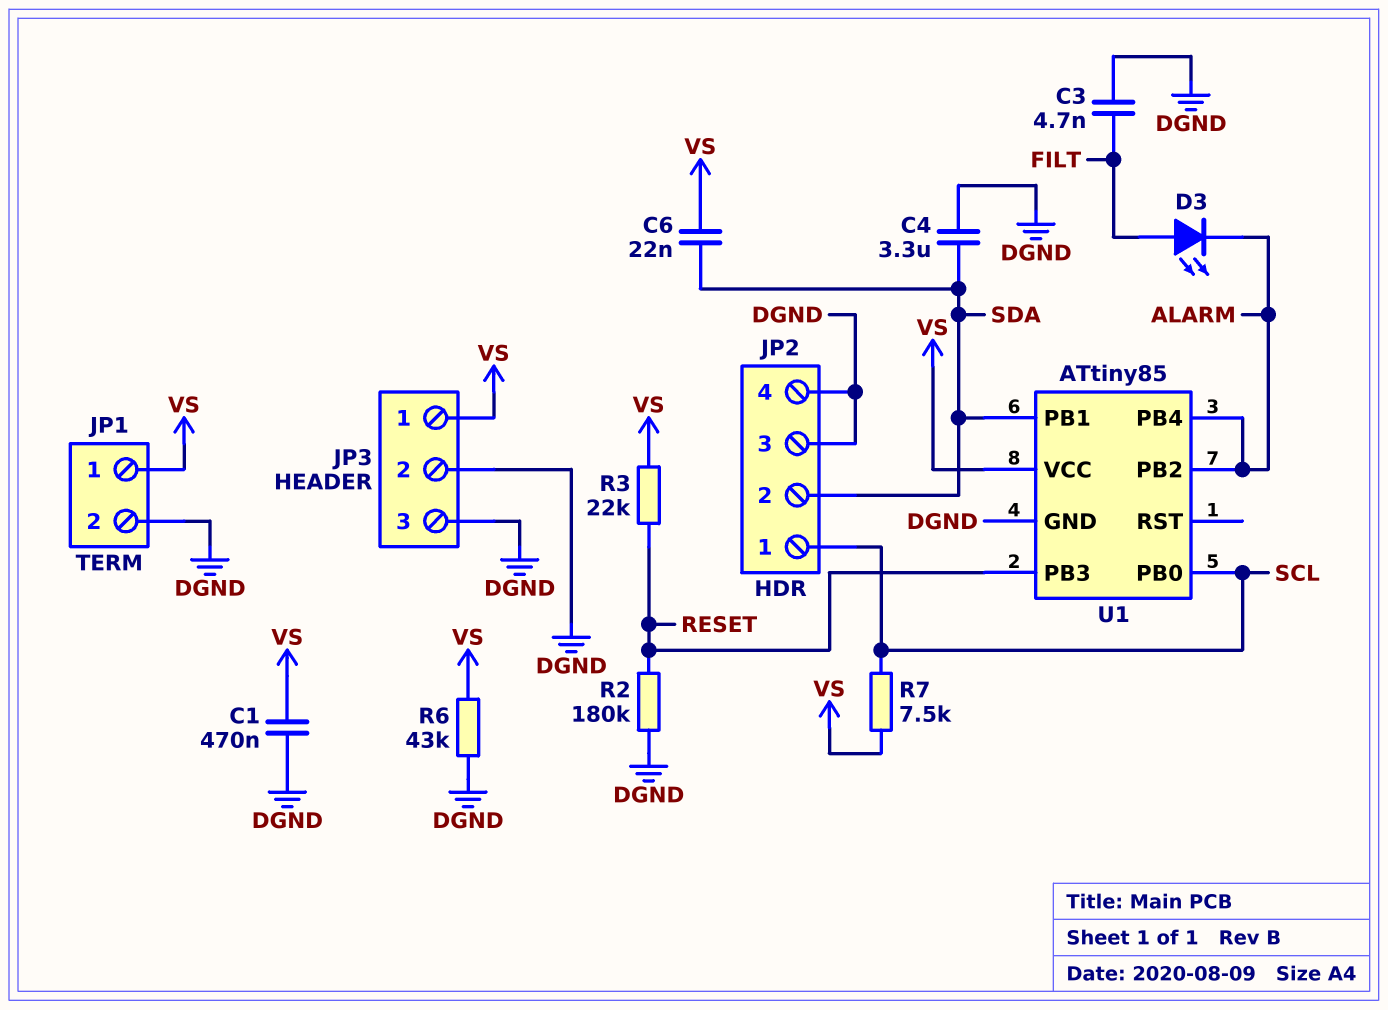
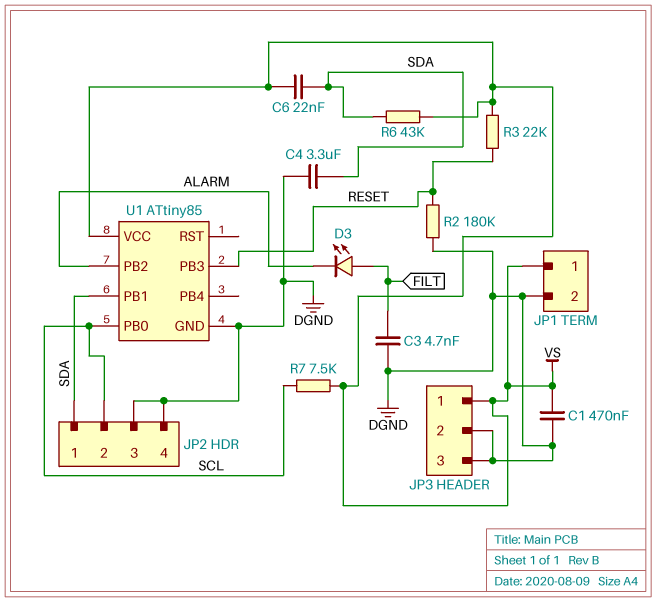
JP2 pin 1: SCL -> SDA
JP2 pin 2: SDA -> SCL
R6: 43k (DGND, VS) -> 43k (SDA, VS)
U1 pin PB4: ALARM -> none

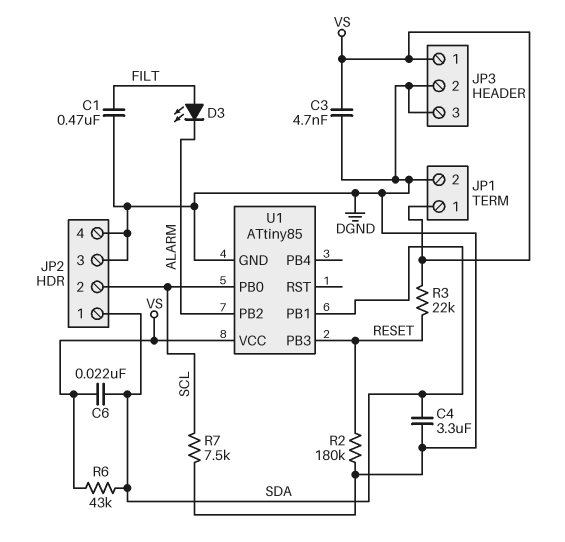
C1: 470nF (DGND, VS) -> 470nF (DGND, FILT)
C3: 4.7nF (DGND, FILT) -> 4.7nF (DGND, VS)
R7: 7.5k (SCL, VS) -> 7.5k (DGND, SCL)

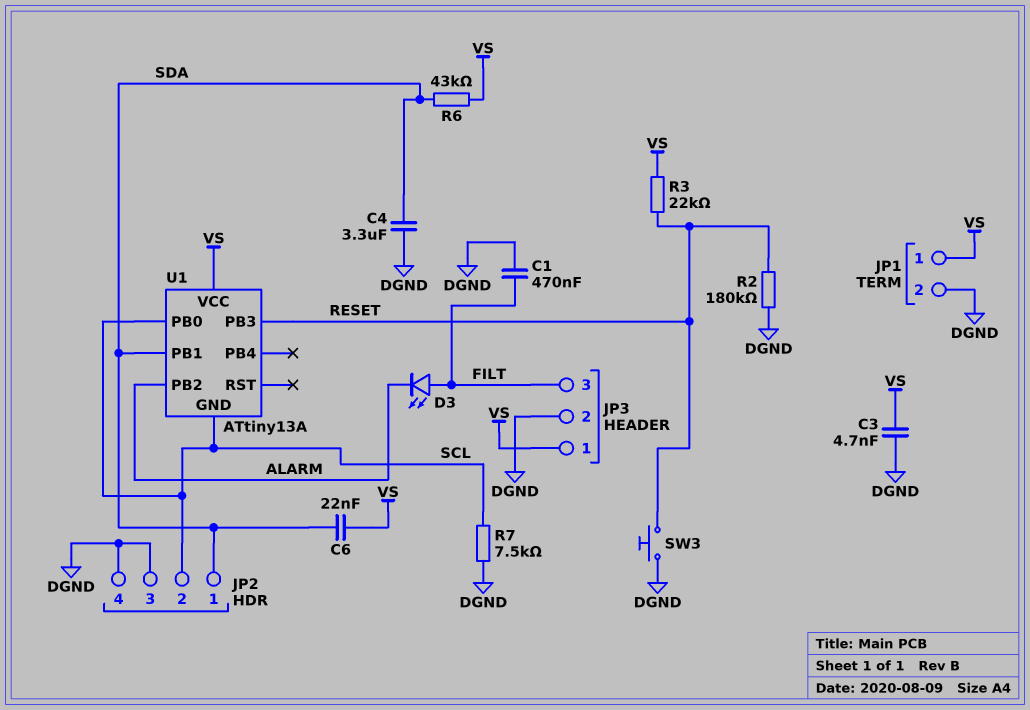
JP3 pin 3: DGND -> FILT
SW3: none -> button (DGND, RESET)
U1: ATtiny85 -> ATtiny13A
U1 pin GND: DGND -> SCL

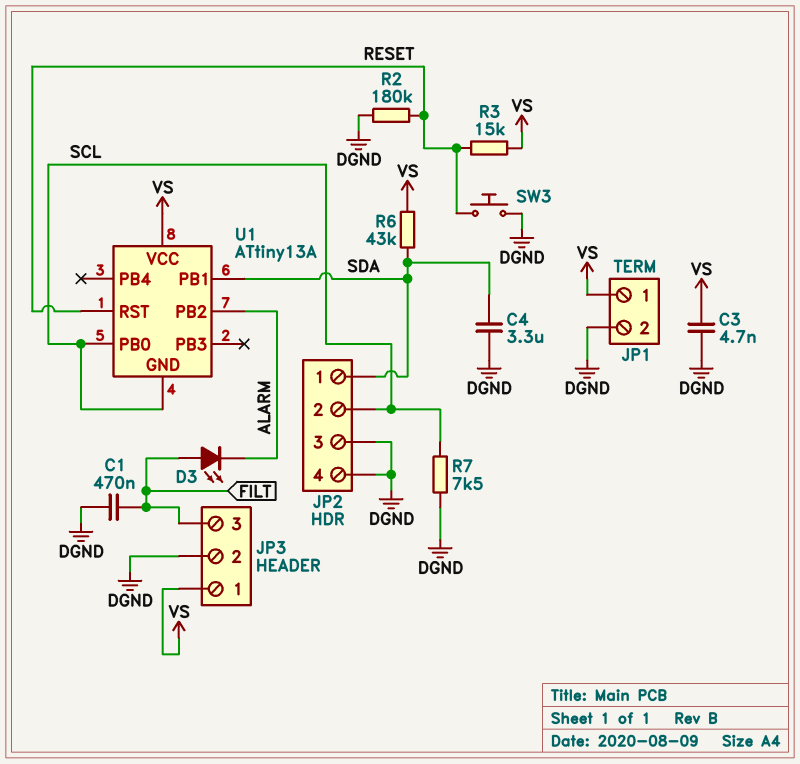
C6: 22nF (SDA, VS) -> none
R3: 22k (RESET, VS) -> 15k (RESET, VS)
U1 pin PB3: RESET -> none
U1 pin RST: none -> RESET

